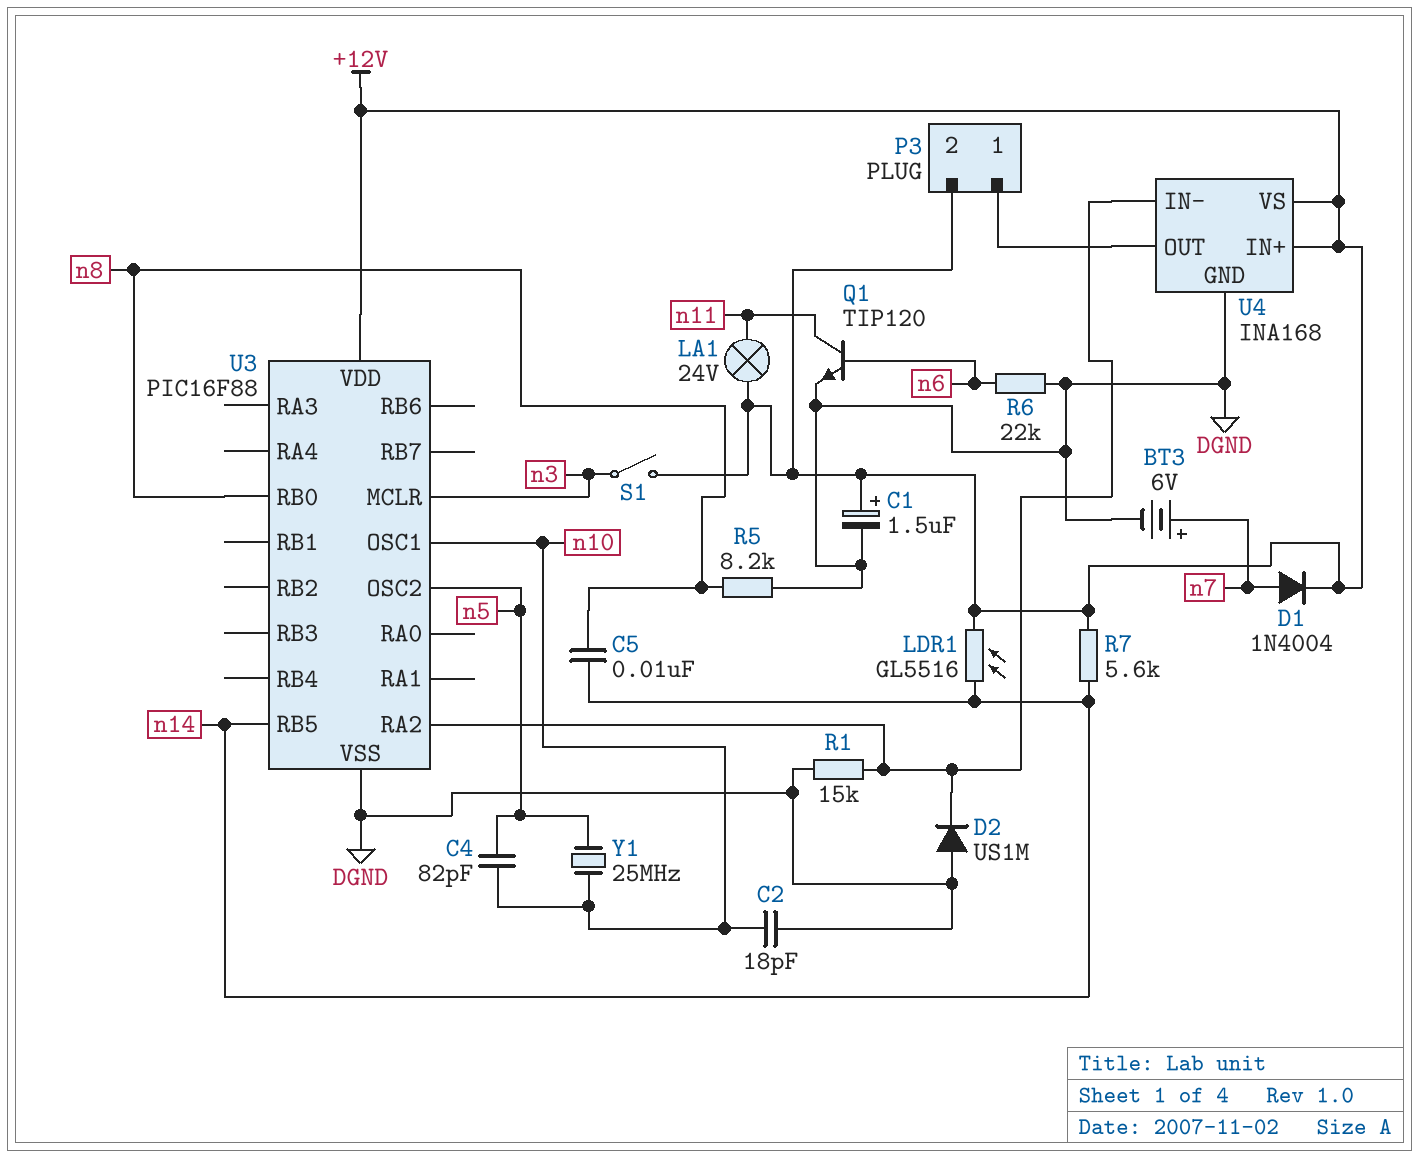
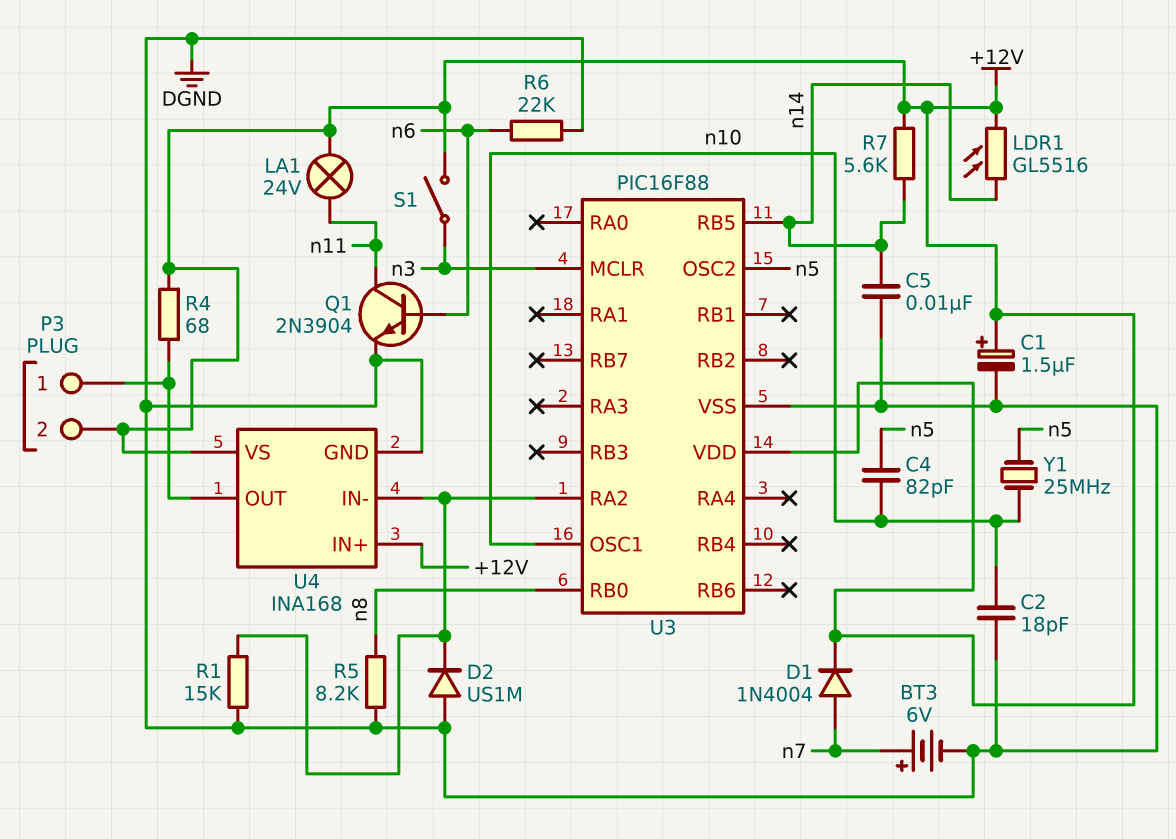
C5: 10nF (n8, n14) -> 10nF (DGND, n14)
Q1: NPN TIP120 (B n6, C n11, E DGND) -> NPN 2N3904 (B n6, C n11, E DGND)
R4: none -> 68 (+12V, P3/1)

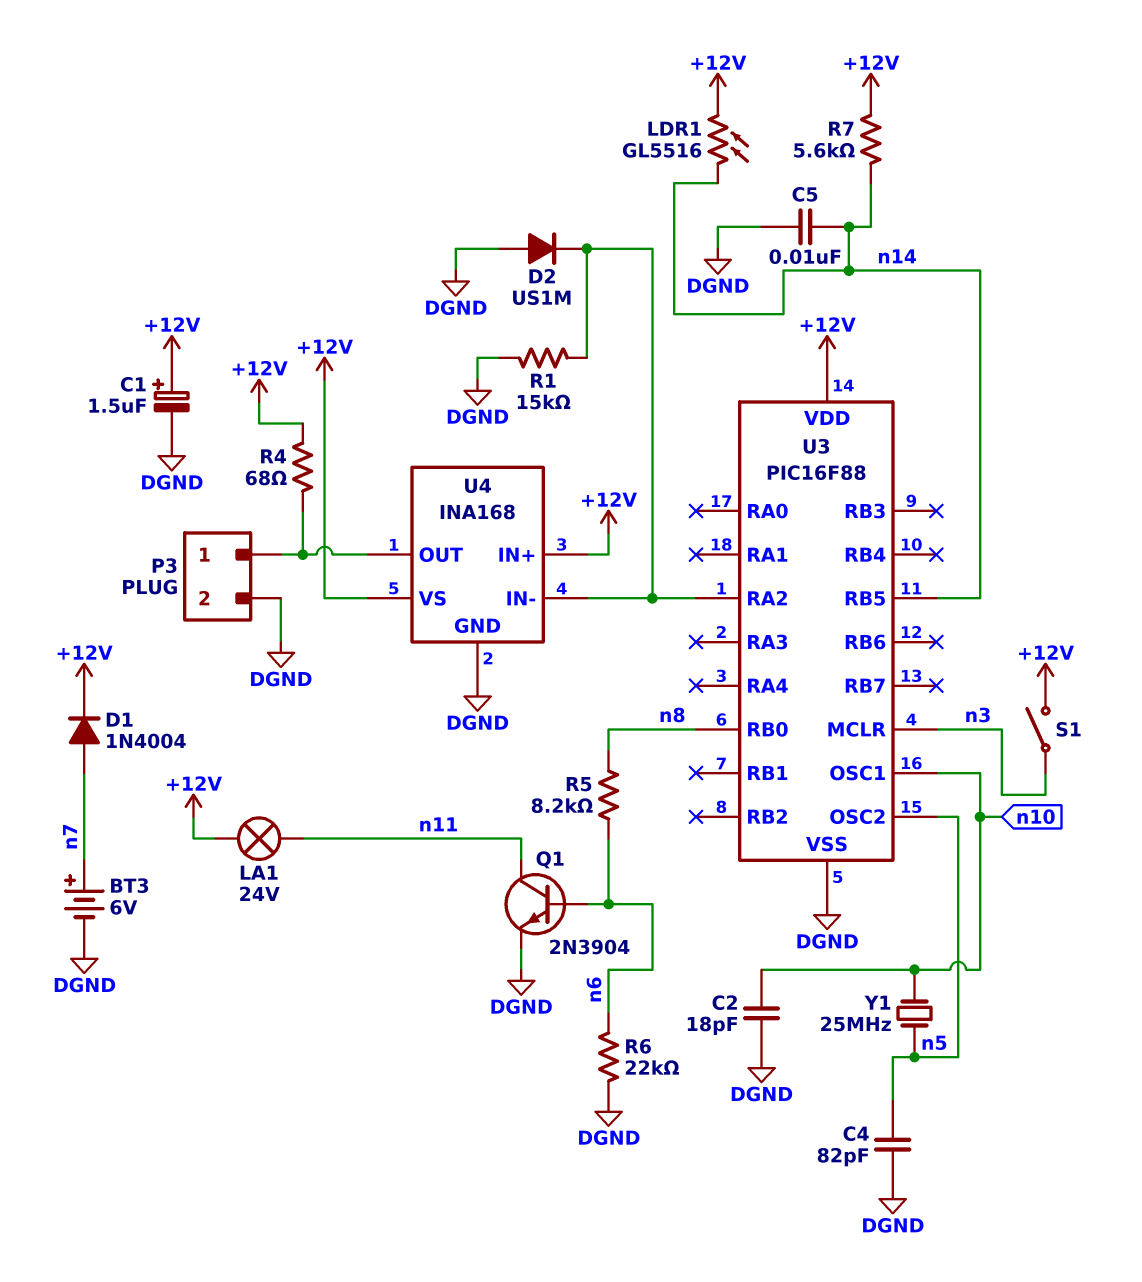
C4: 82pF (n5, n10) -> 82pF (DGND, n5)
P3 pin 2: +12V -> DGND
R5: 8.2k (DGND, n8) -> 8.2k (n6, n8)

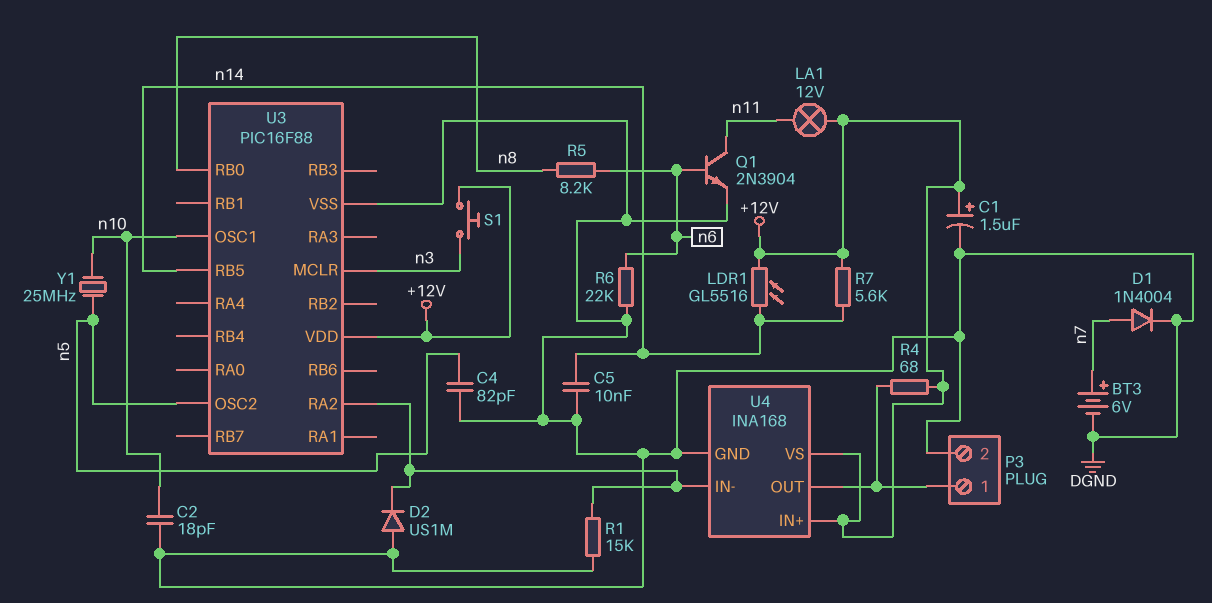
D1: diode 1N4004 (A n7, K +12V) -> diode 1N4004 (A n7, K DGND)
LA1: lamp 24V (+12V, n11) -> lamp 12V (+12V, n11)
S1: switch (+12V, n3) -> button (+12V, n3)

